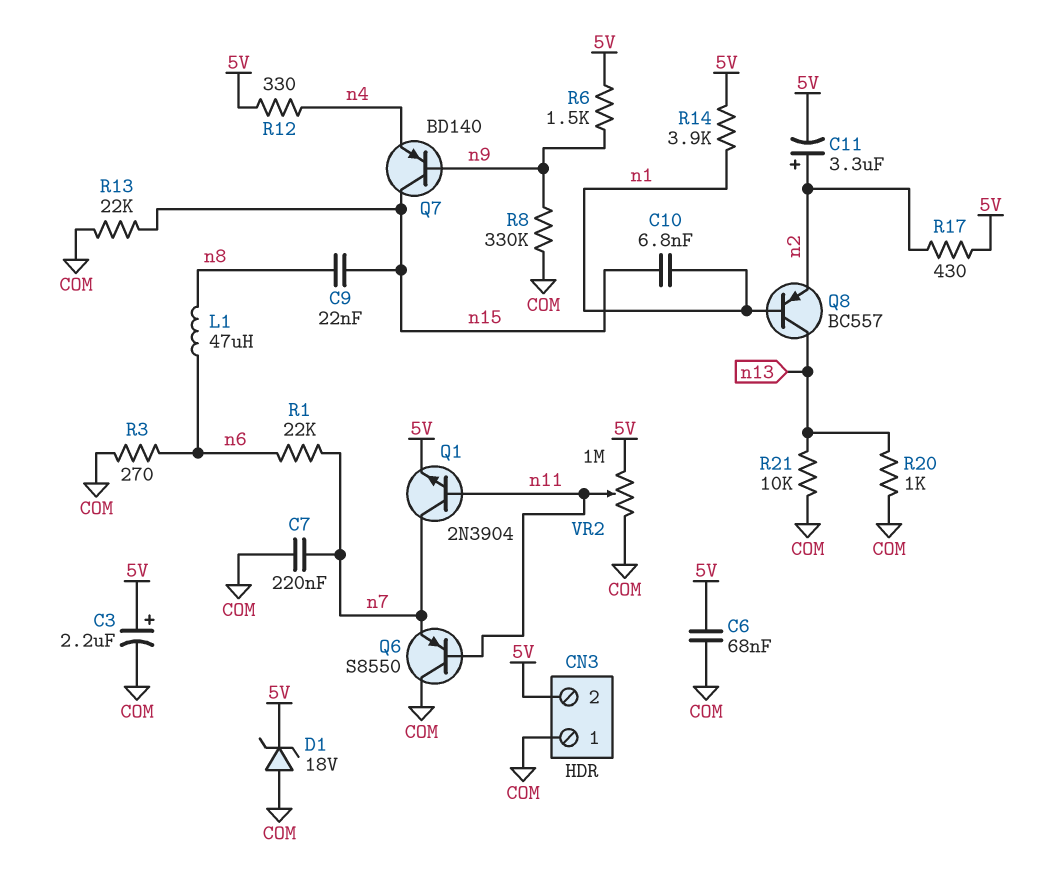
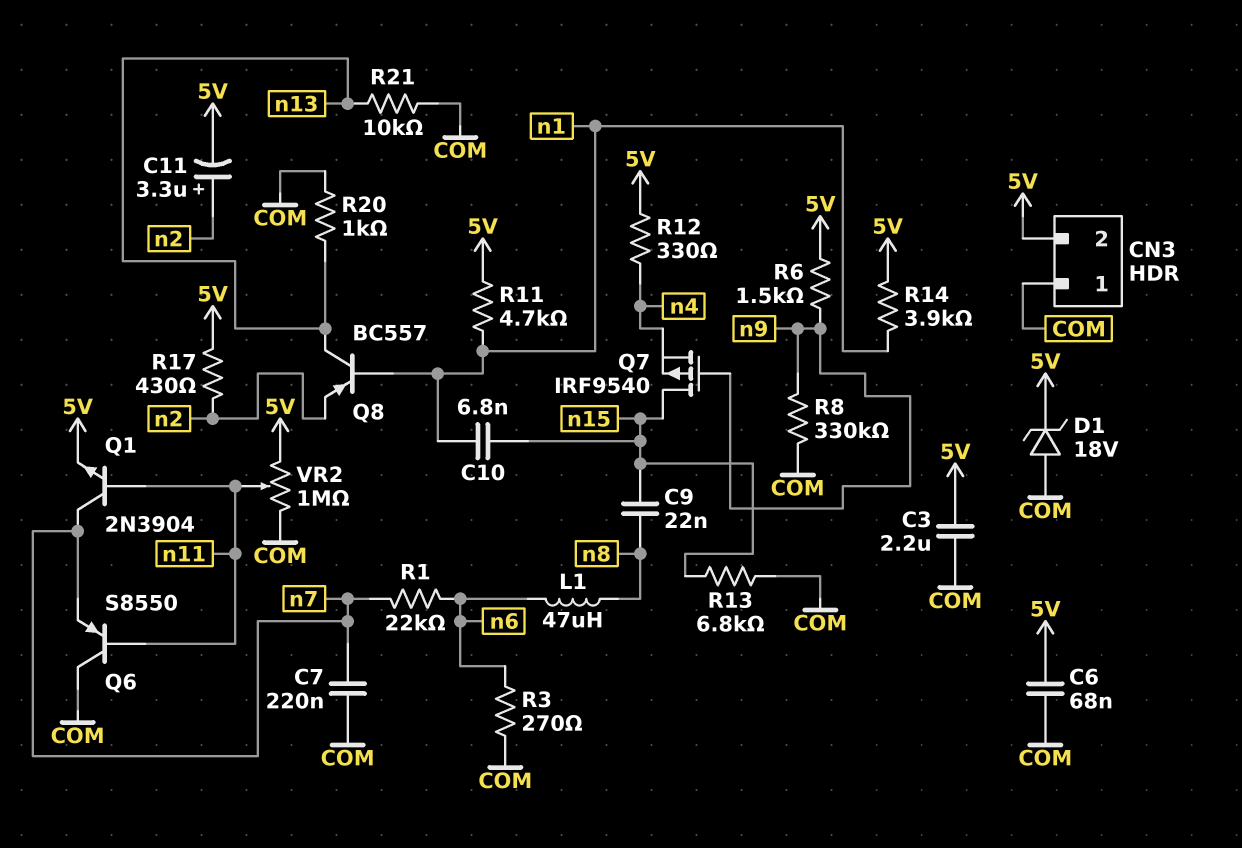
C3: 2.2uF (plus 5V, minus COM) -> 2.2uF (5V, COM)
Q7: PNP BD140 (B n9, C n15, E n4) -> PMOS IRF9540 (G n9, D n15, S n4)
R11: none -> 4.7k (5V, n1)
R13: 22k (COM, n15) -> 6.8k (COM, n15)

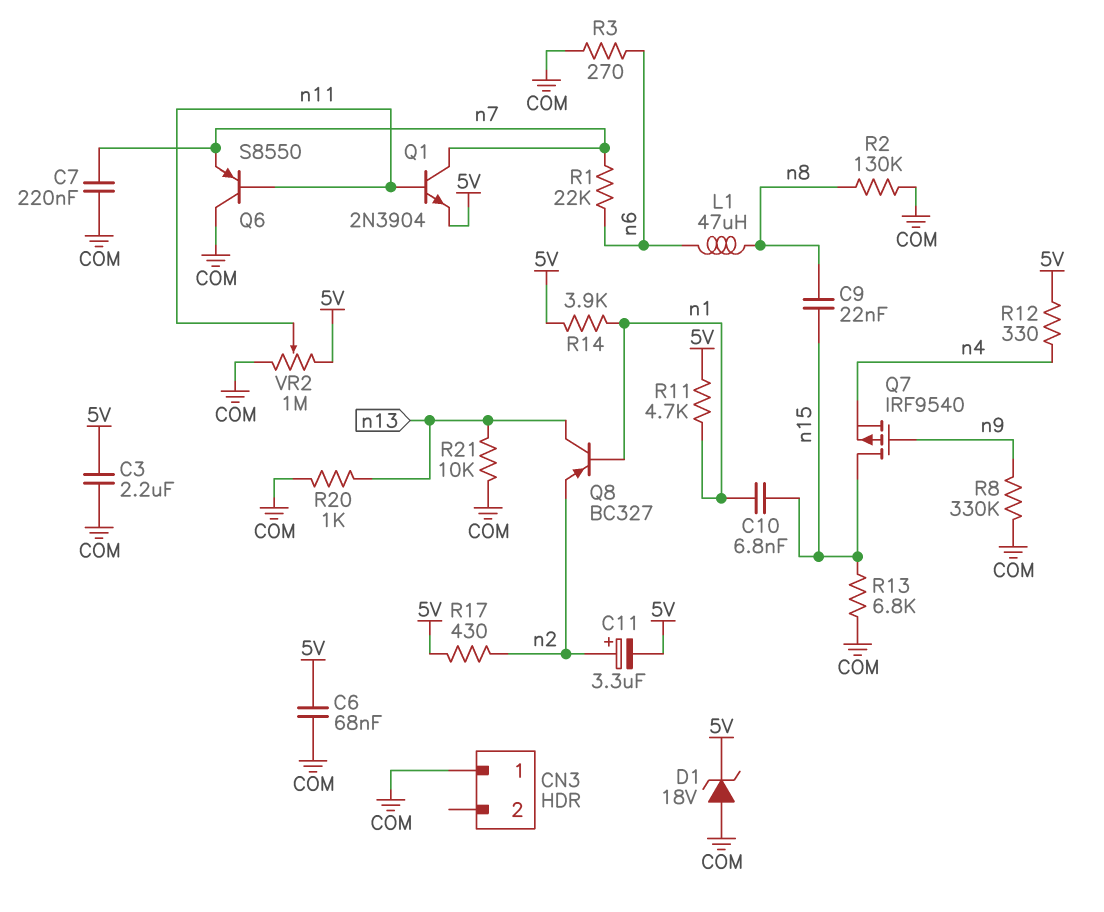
CN3 pin 2: 5V -> none
Q8: PNP BC557 (B n1, C n13, E n2) -> PNP BC327 (B n1, C n13, E n2)
R2: none -> 130k (COM, n8)
R6: 1.5k (5V, n9) -> none

